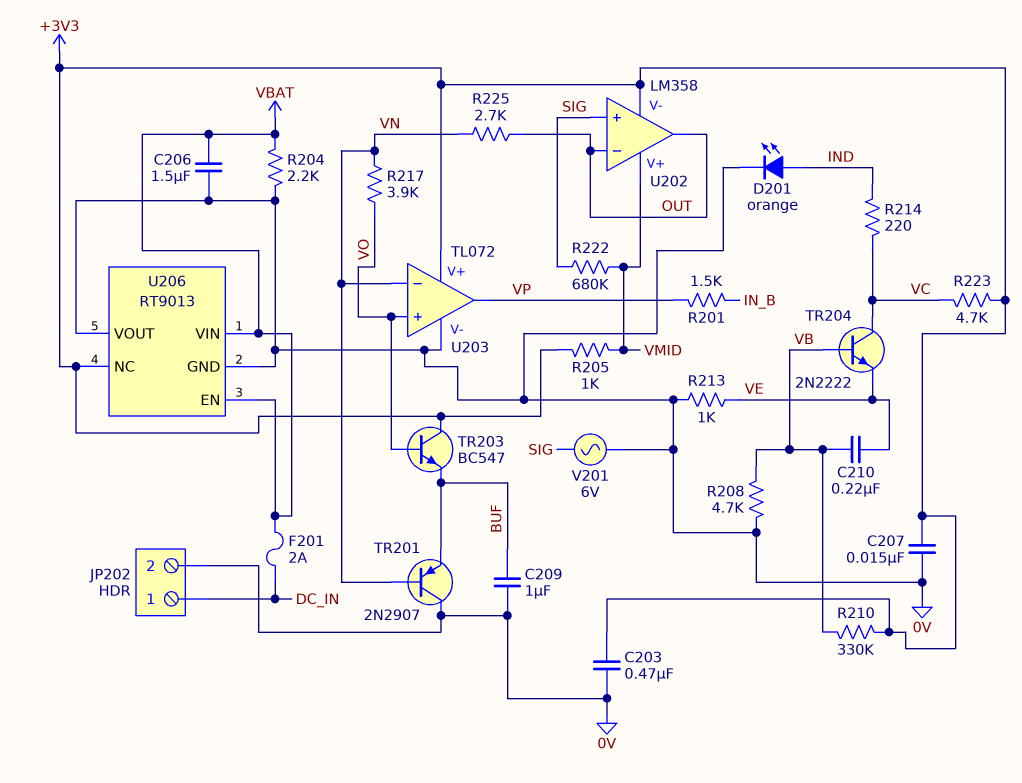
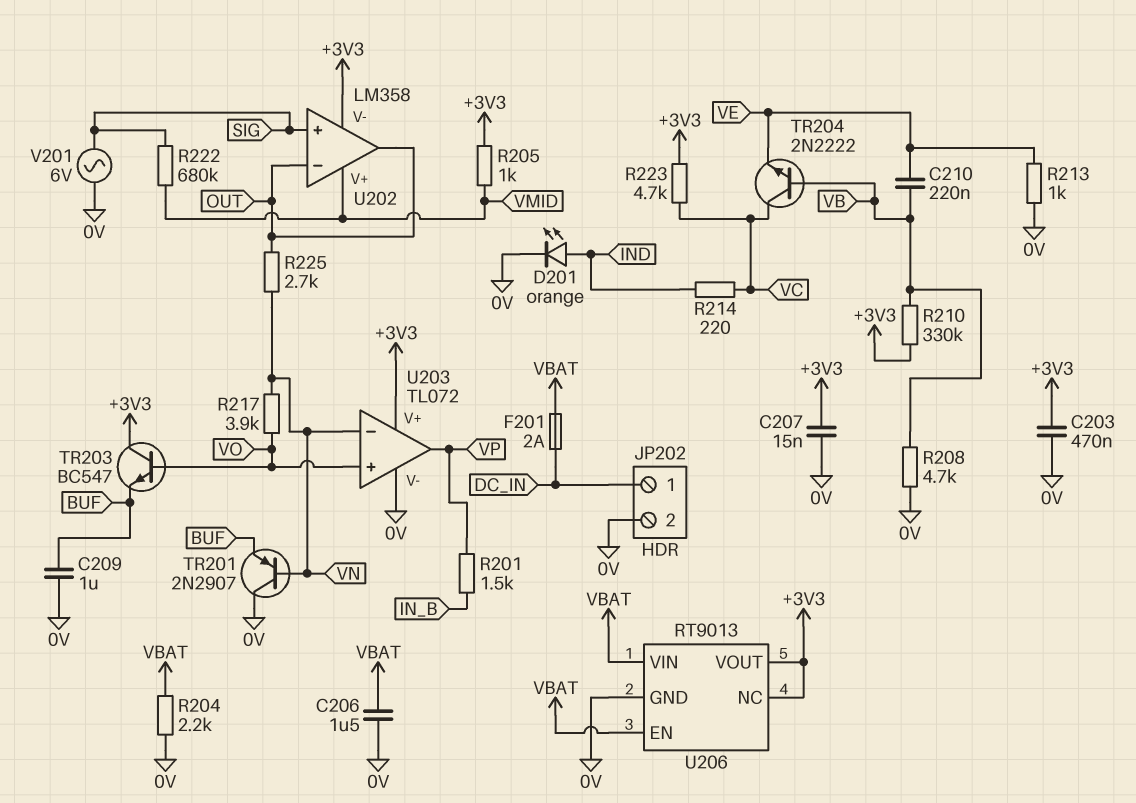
U206 pin VOUT: 0V -> +3V3

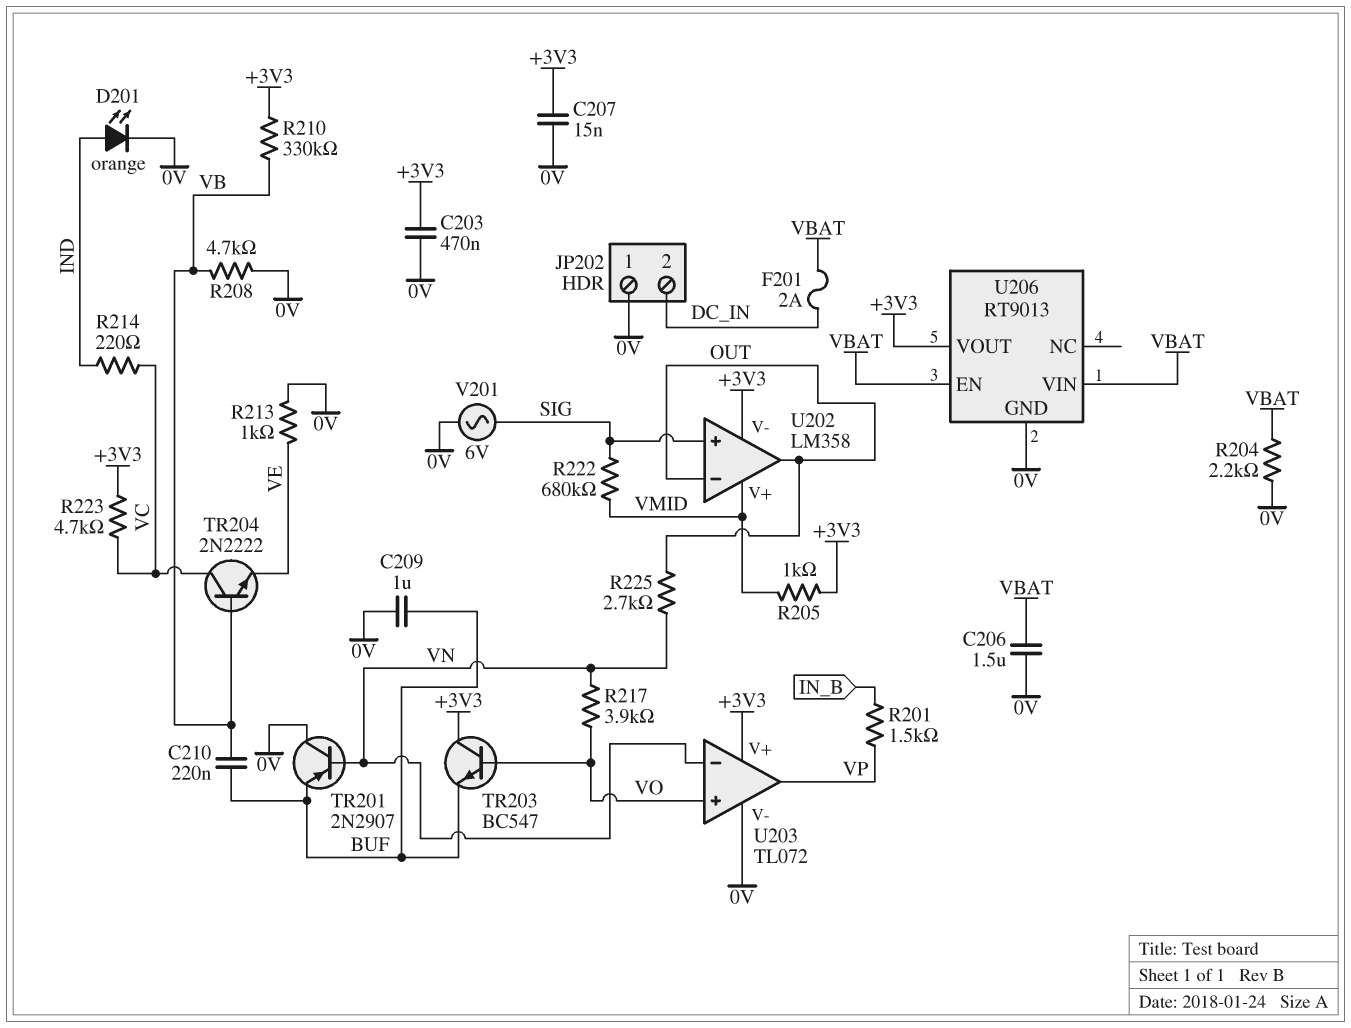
C210: 220nF (VB, VE) -> 220nF (BUF, VB)
JP202 pin 1: DC_IN -> 0V
JP202 pin 2: 0V -> DC_IN
U206 pin NC: +3V3 -> none

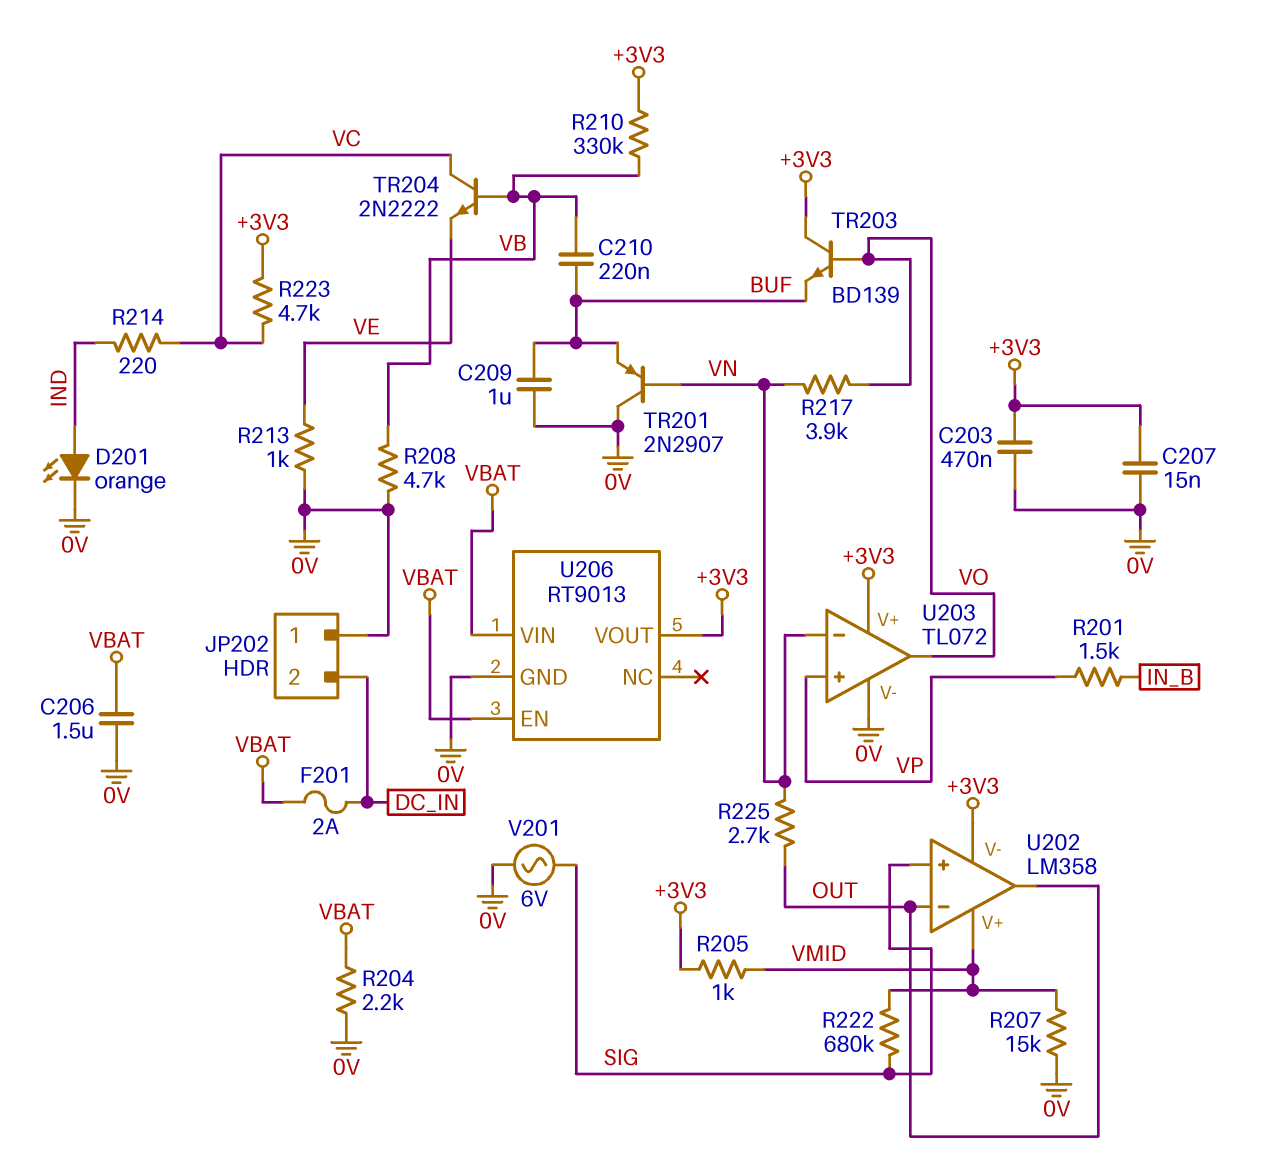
R207: none -> 15k (0V, VMID)
TR203: NPN BC547 (B VO, C +3V3, E BUF) -> NPN BD139 (B VO, C +3V3, E BUF)
U203 pin in+: VO -> VP
U203 pin out: VP -> VO

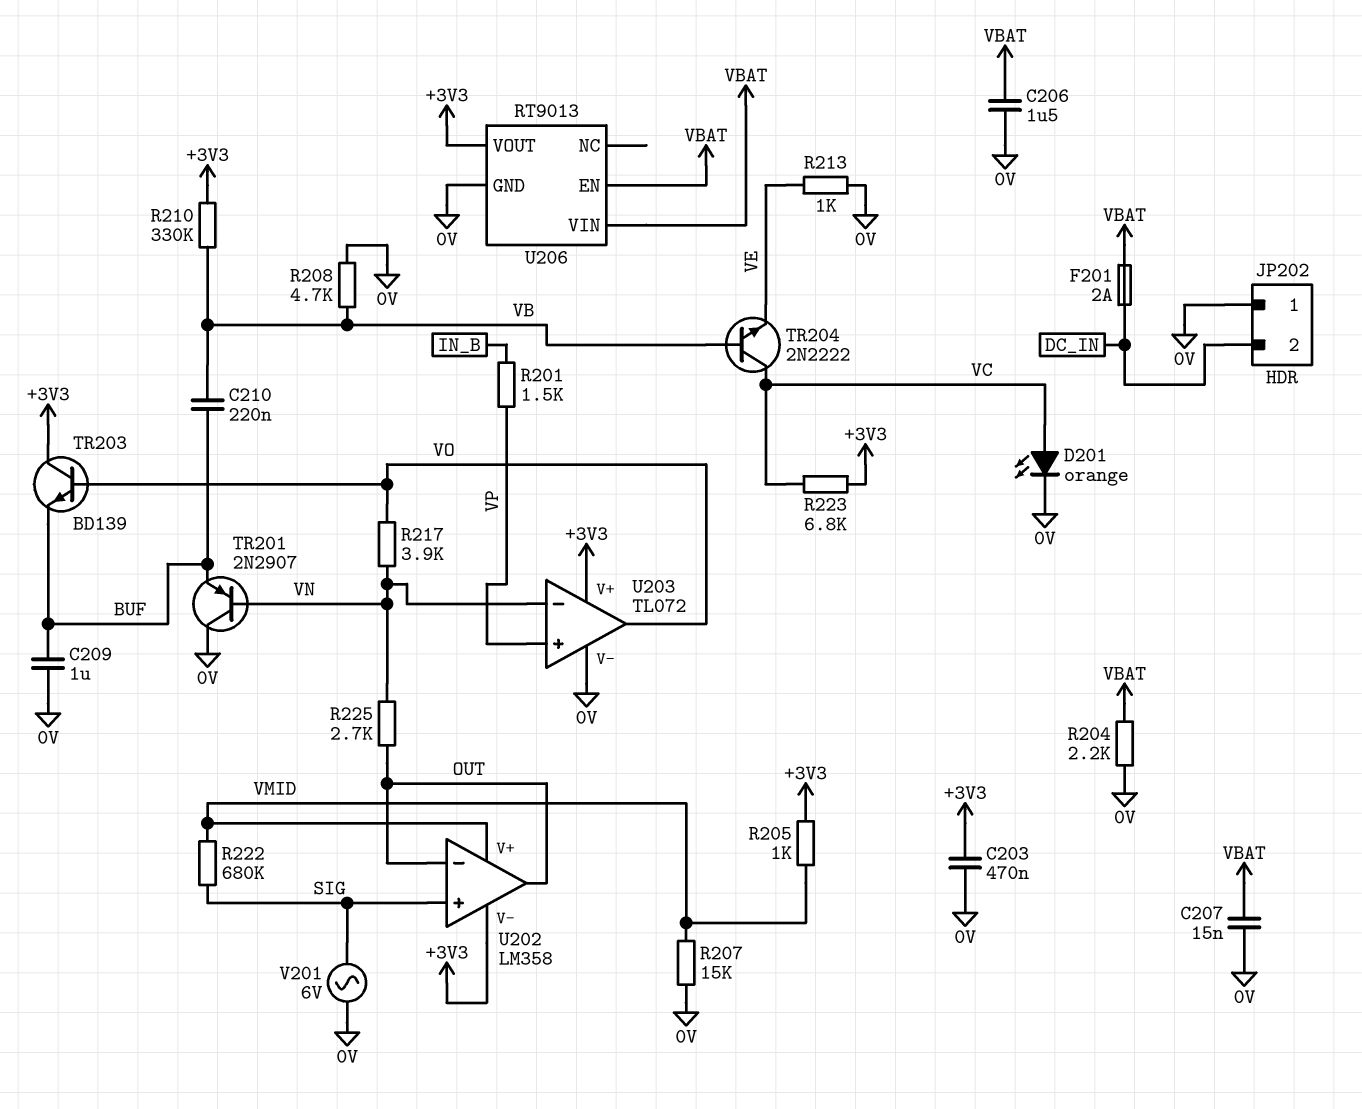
C207: 15nF (+3V3, 0V) -> 15nF (0V, VBAT)
D201: LED orange (A IND, K 0V) -> LED orange (A VC, K 0V)
R214: 220 (IND, VC) -> none
R223: 4.7k (+3V3, VC) -> 6.8k (+3V3, VC)

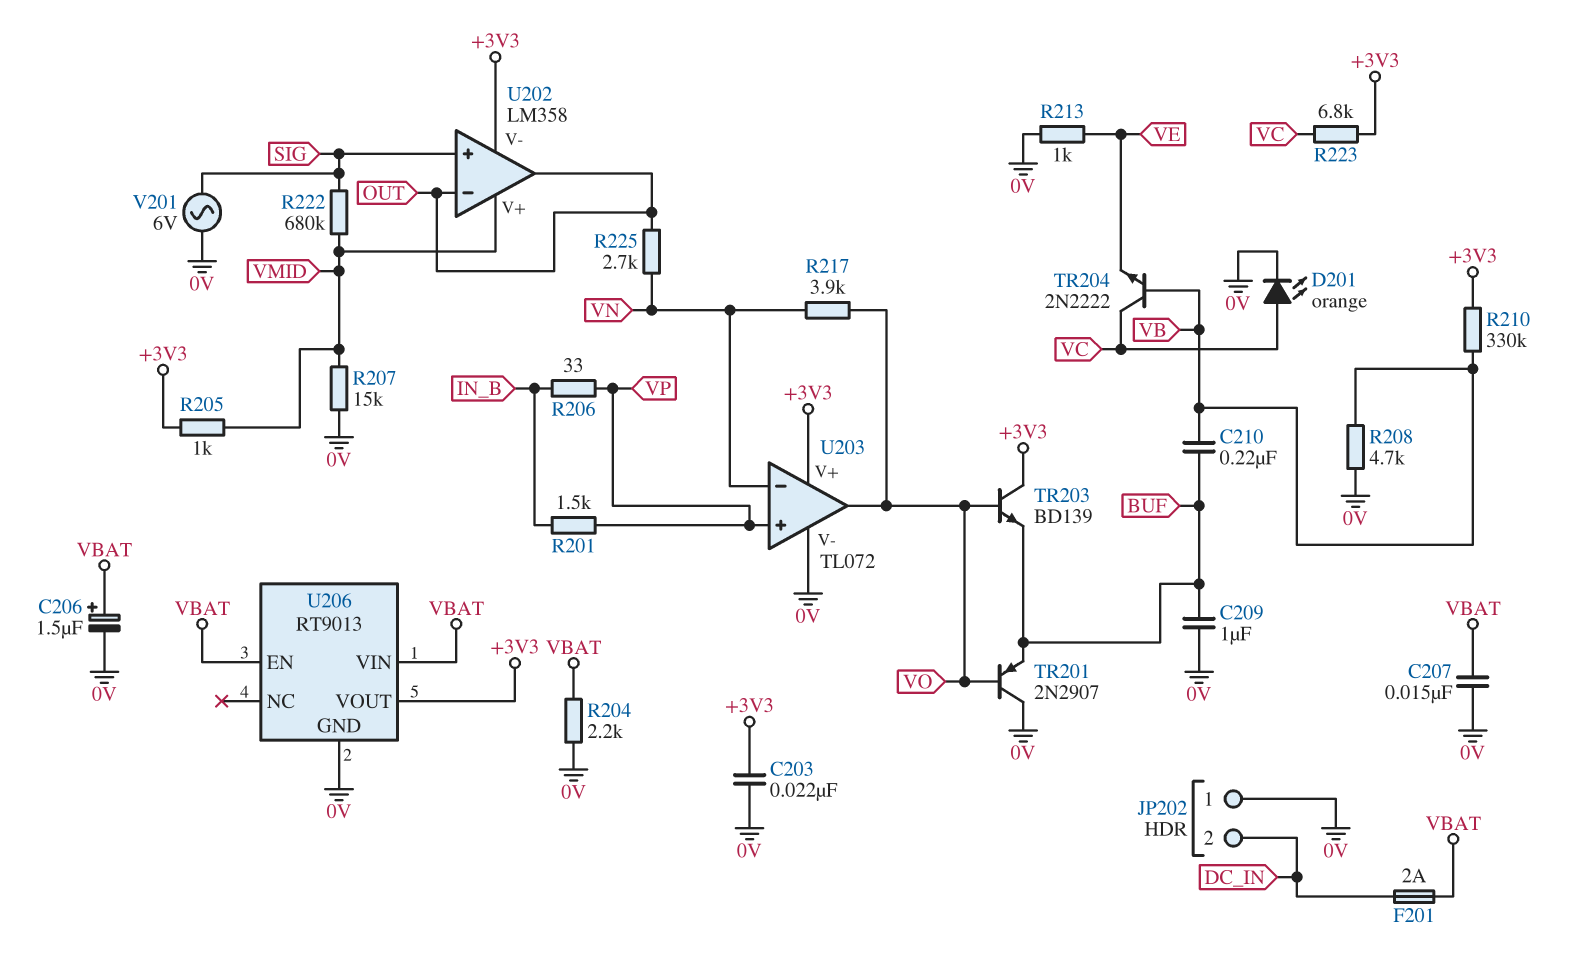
C203: 470nF (+3V3, 0V) -> 22nF (+3V3, 0V)
C206: 1.5uF (0V, VBAT) -> 1.5uF (plus VBAT, minus 0V)
R206: none -> 33 (IN_B, VP)
TR201: PNP 2N2907 (B VN, C 0V, E BUF) -> PNP 2N2907 (B VO, C 0V, E BUF)

